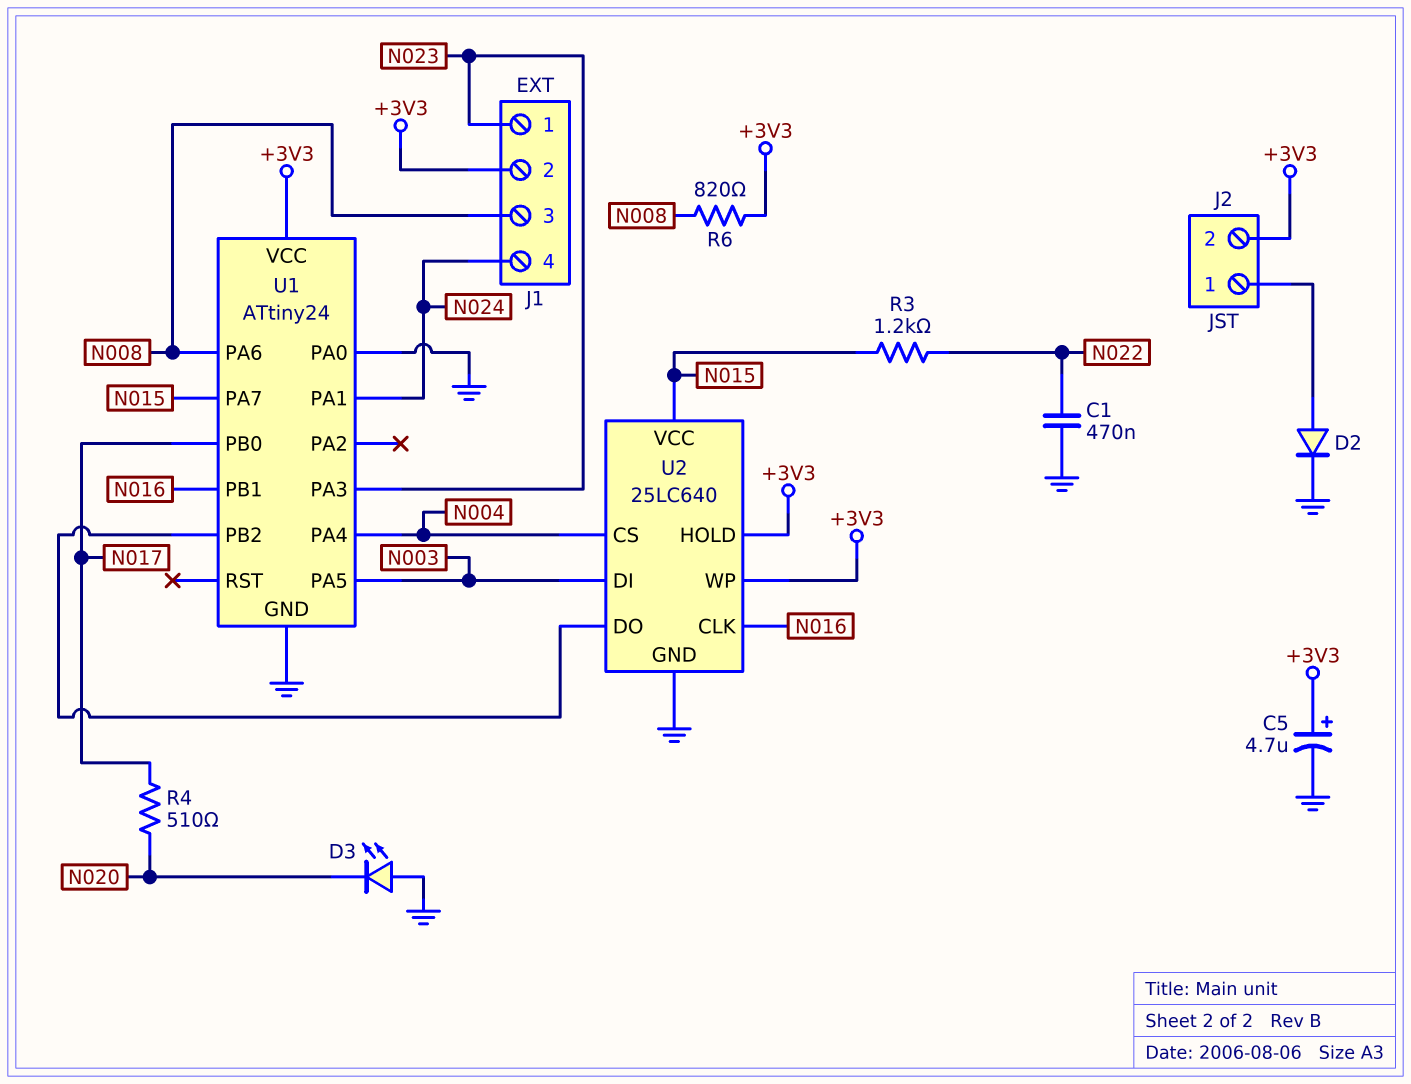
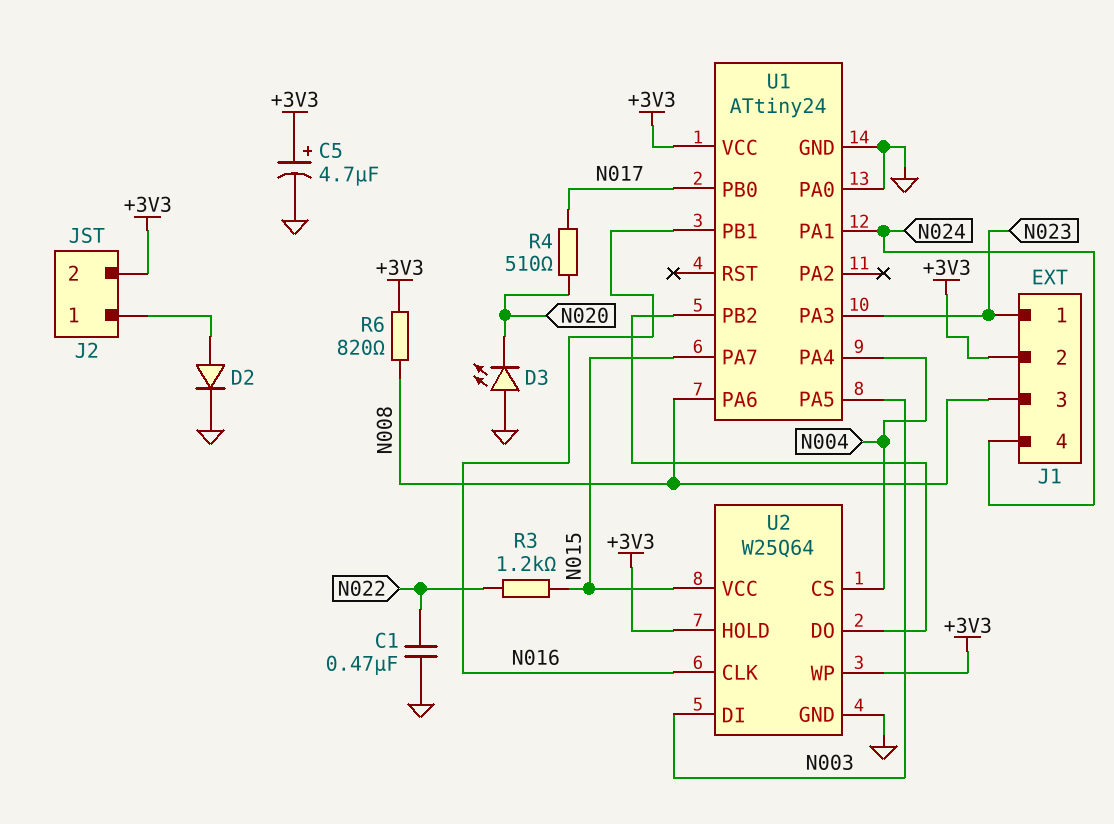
U2: 25LC640 -> W25Q64

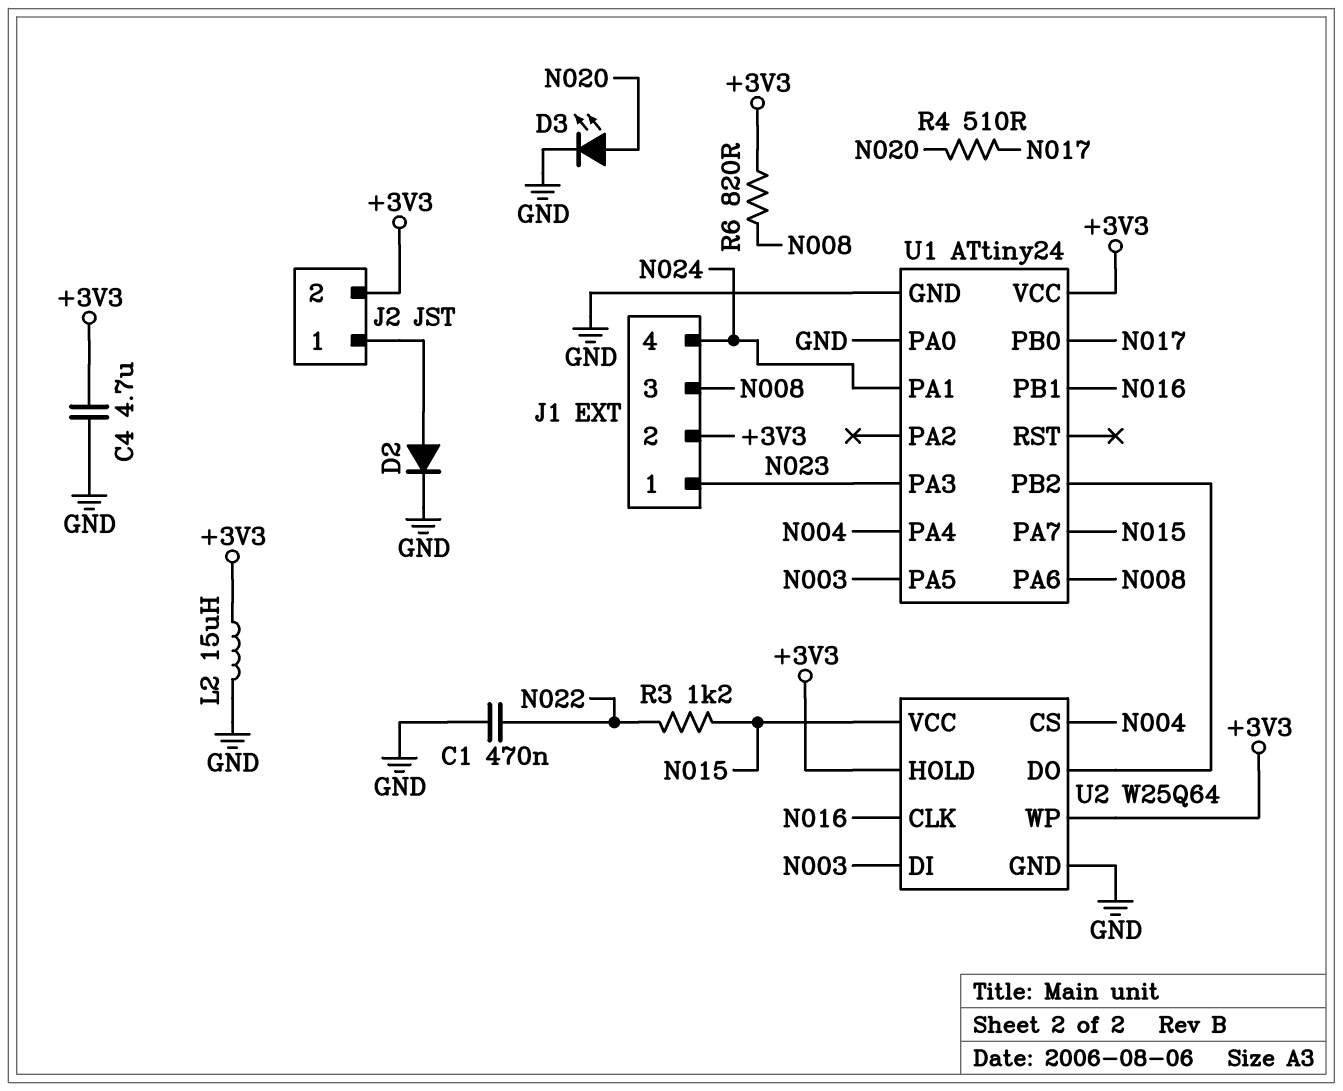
C4: none -> 4.7uF (+3V3, GND)
C5: 4.7uF (plus +3V3, minus GND) -> none
D3: LED (A GND, K N020) -> LED (A N020, K GND)
L2: none -> 15uH (+3V3, GND)

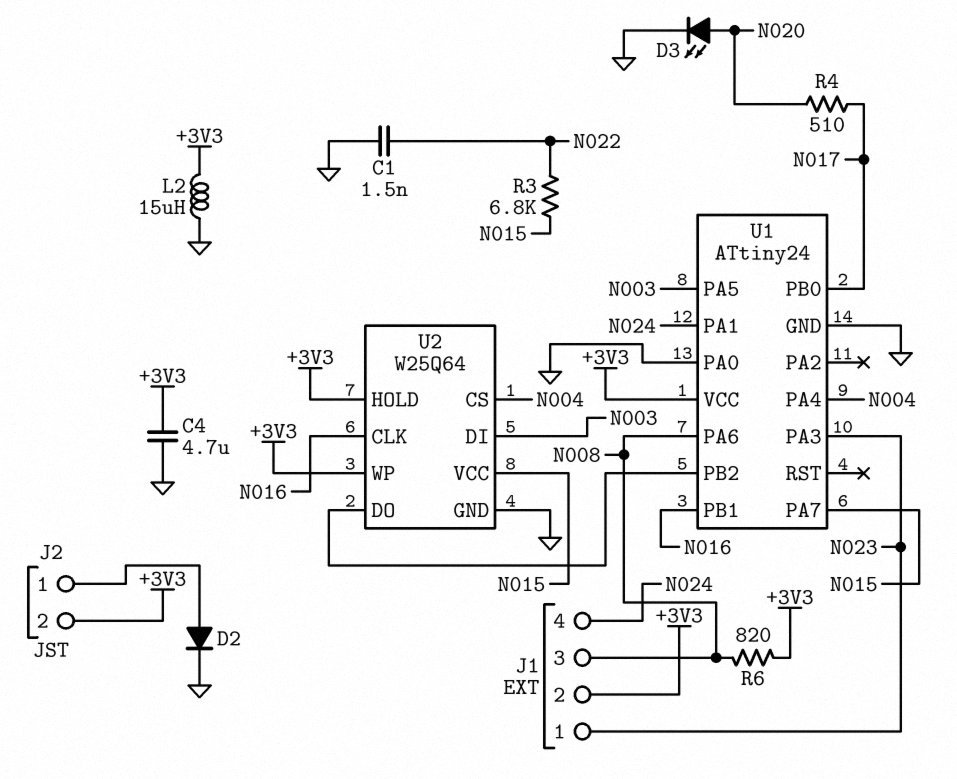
C1: 470nF (GND, N022) -> 1.5nF (GND, N022)
R3: 1.2k (N015, N022) -> 6.8k (N015, N022)

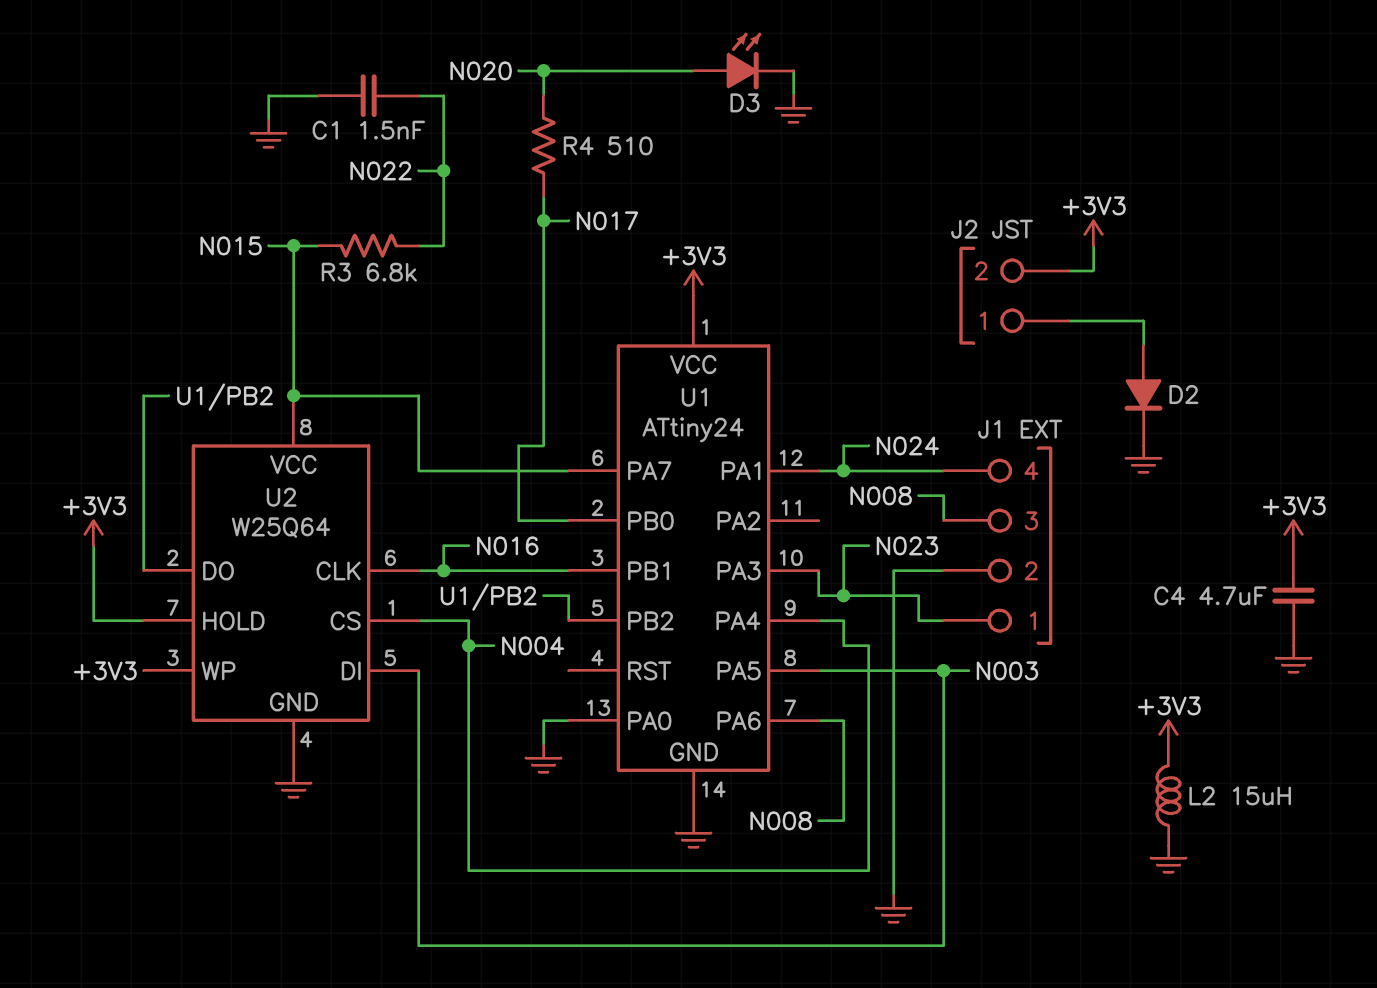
J1 pin 2: +3V3 -> GND
R6: 820 (+3V3, N008) -> none

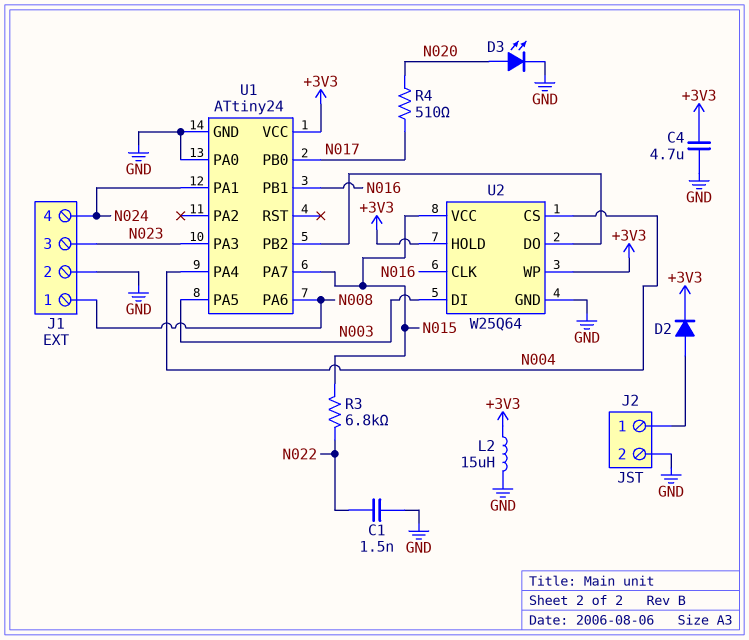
D2: diode (A J2/1, K GND) -> diode (A J2/1, K +3V3)
J1 pin 1: N023 -> N008
J1 pin 3: N008 -> N023
J2 pin 2: +3V3 -> GND

